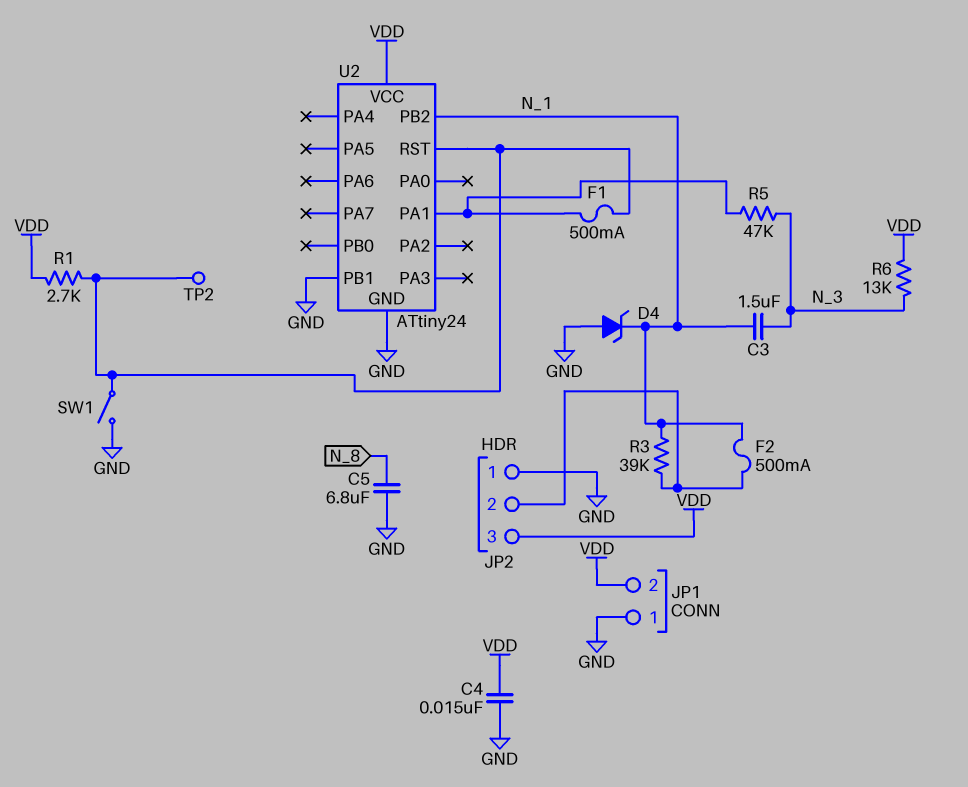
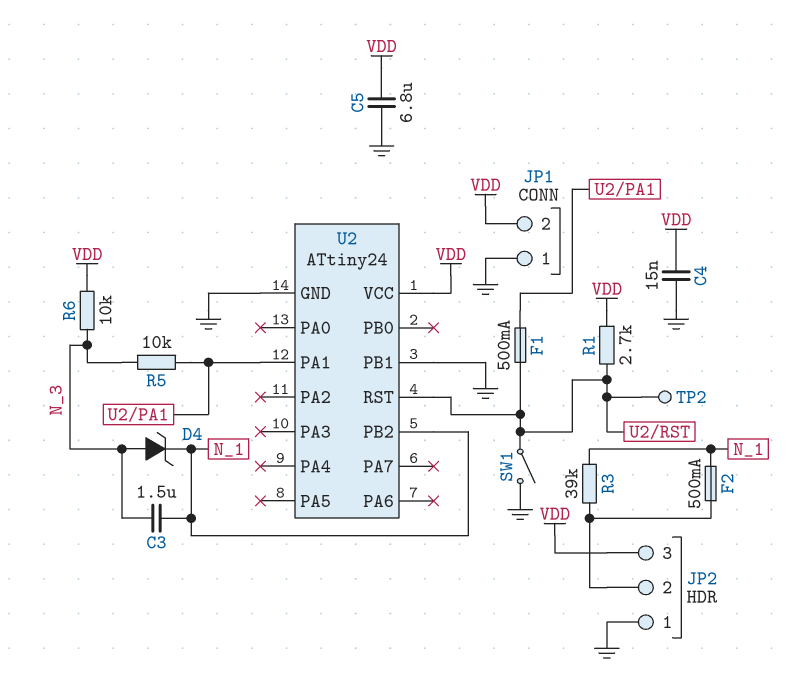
C5: 6.8uF (GND, N_8) -> 6.8uF (GND, VDD)
D4: zener (A GND, K N_1) -> zener (A N_3, K N_1)
R5: 47k (N_3, U2/PA1) -> 10k (N_3, U2/PA1)
R6: 13k (N_3, VDD) -> 10k (N_3, VDD)

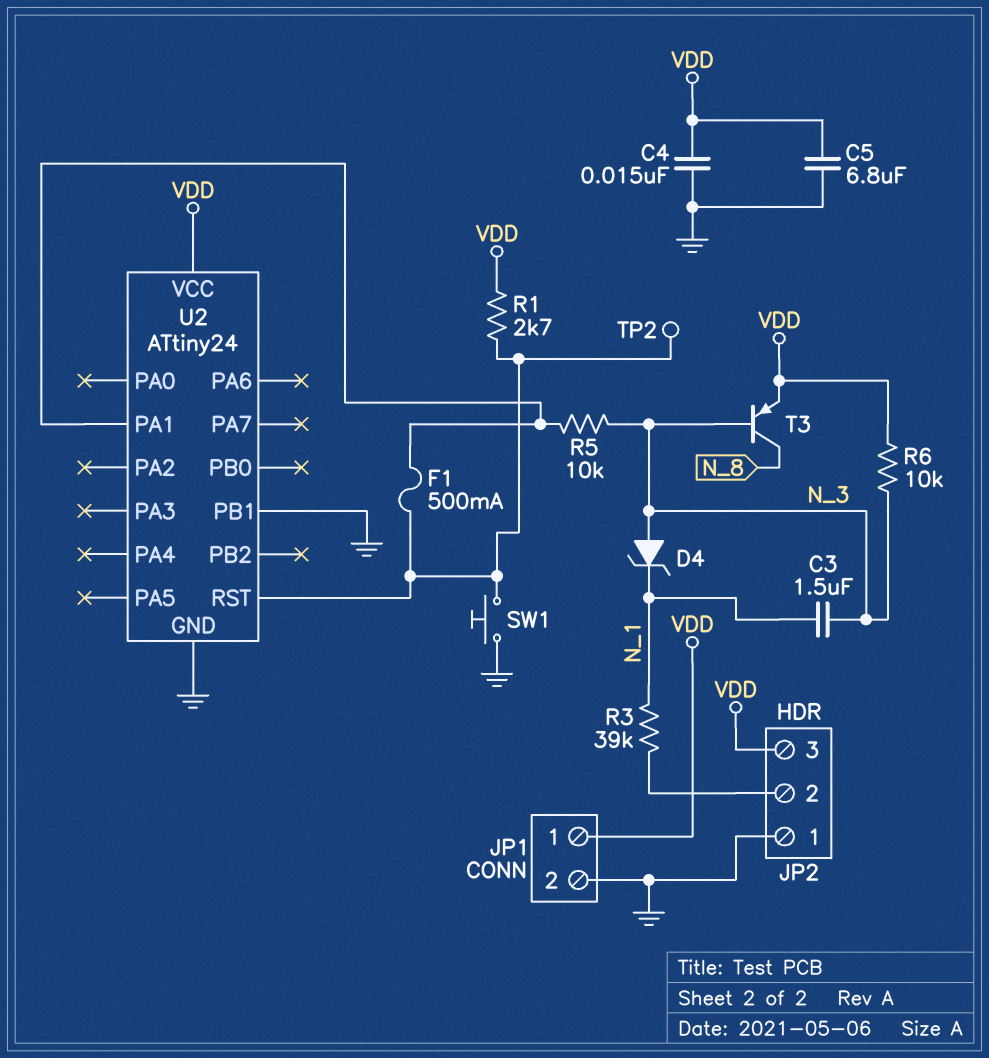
F2: 500mA (JP2/2, N_1) -> none
JP1 pin 1: GND -> VDD
JP1 pin 2: VDD -> GND
SW1: switch (GND, U2/RST) -> button (GND, U2/RST)
T3: none -> PNP (B N_3, C N_8, E VDD)
U2 pin PB2: N_1 -> none

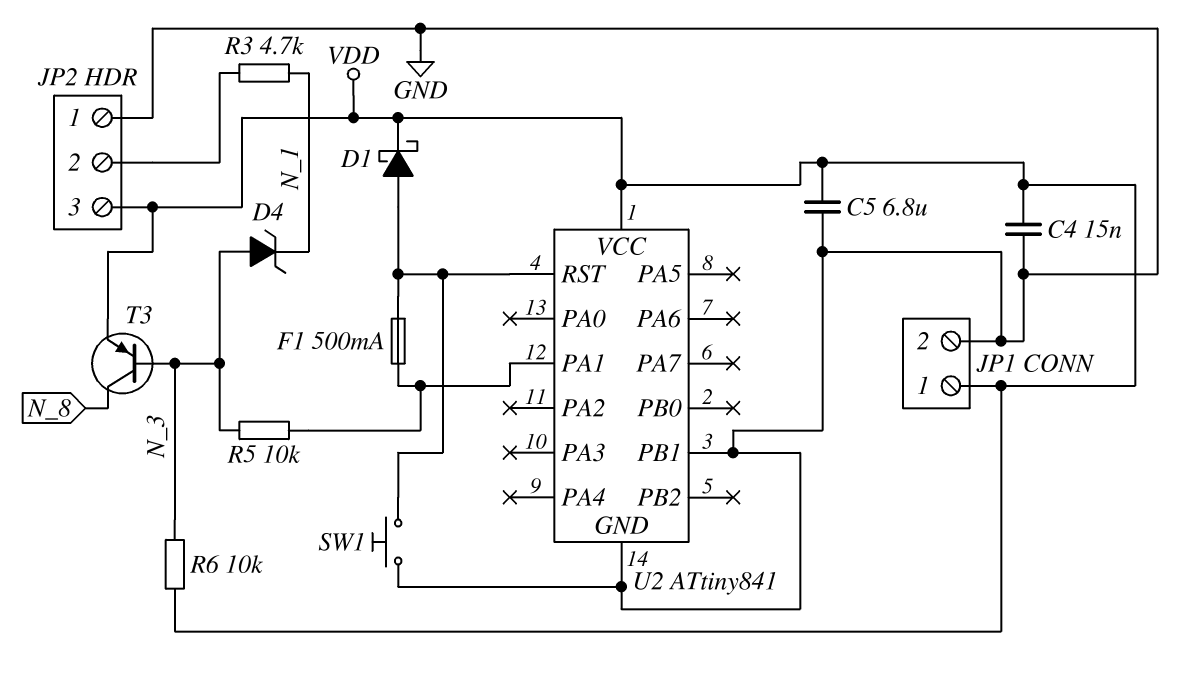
C3: 1.5uF (N_1, N_3) -> none
D1: none -> schottky (A U2/RST, K VDD)
R1: 2.7k (U2/RST, VDD) -> none
R3: 39k (JP2/2, N_1) -> 4.7k (JP2/2, N_1)
TP2: test point (U2/RST) -> none
U2: ATtiny24 -> ATtiny841

